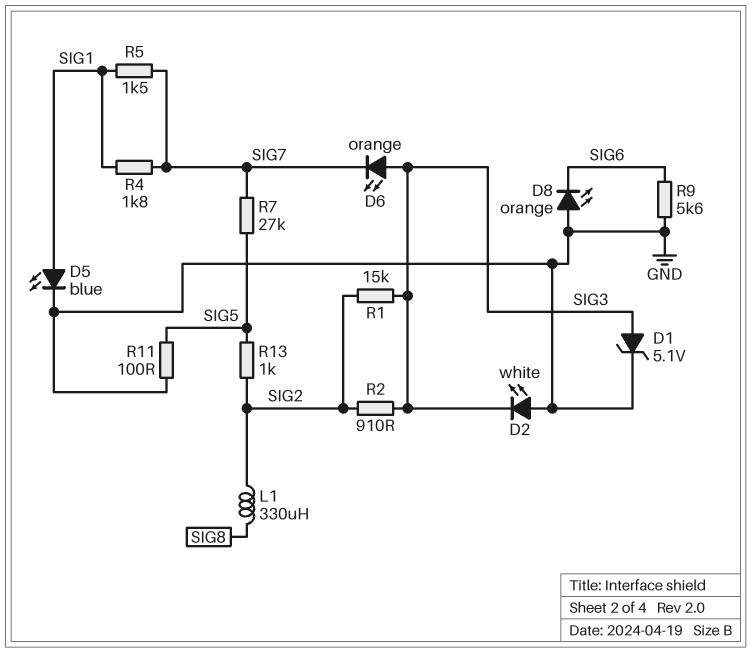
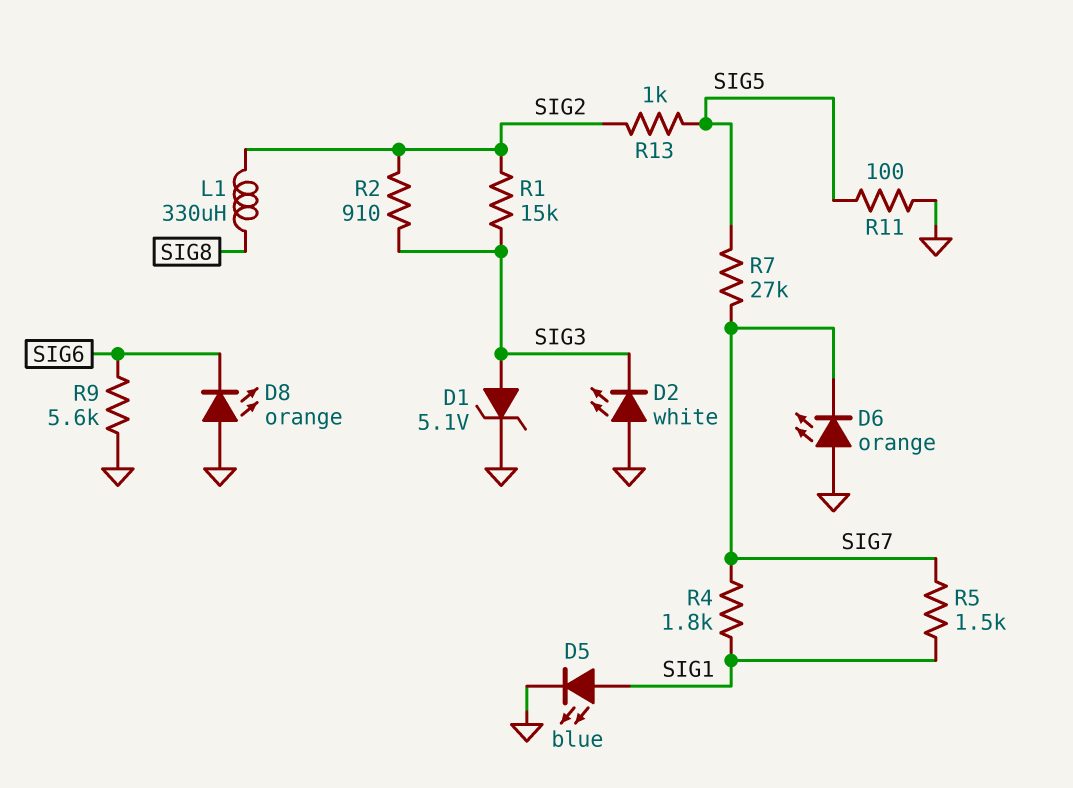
D6: LED orange (A SIG3, K SIG7) -> LED orange (A GND, K SIG7)

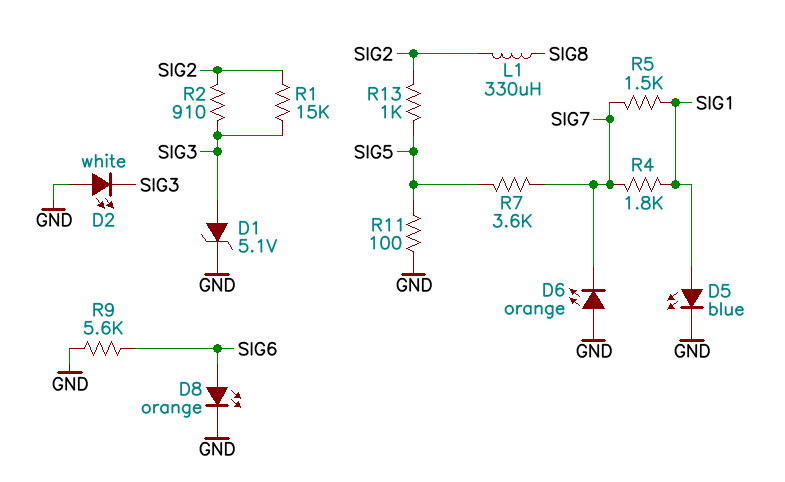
D8: LED orange (A GND, K SIG6) -> LED orange (A SIG6, K GND)
R7: 27k (SIG5, SIG7) -> 3.6k (SIG5, SIG7)

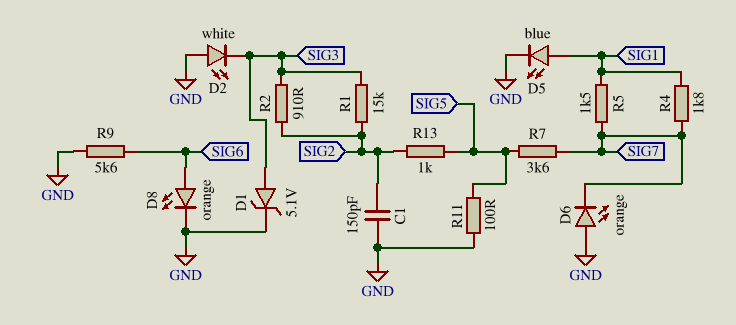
C1: none -> 150pF (GND, SIG2)
L1: 330uH (SIG2, SIG8) -> none

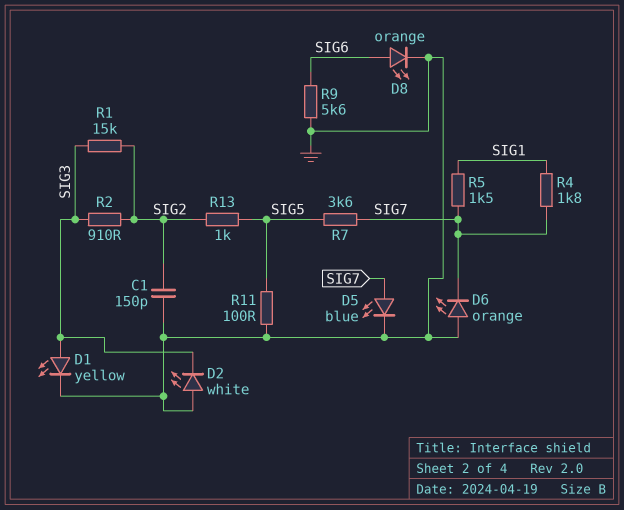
D1: zener 5.1V (A SIG3, K GND) -> LED yellow (A SIG3, K GND)
D5: LED blue (A SIG1, K GND) -> LED blue (A SIG7, K GND)

